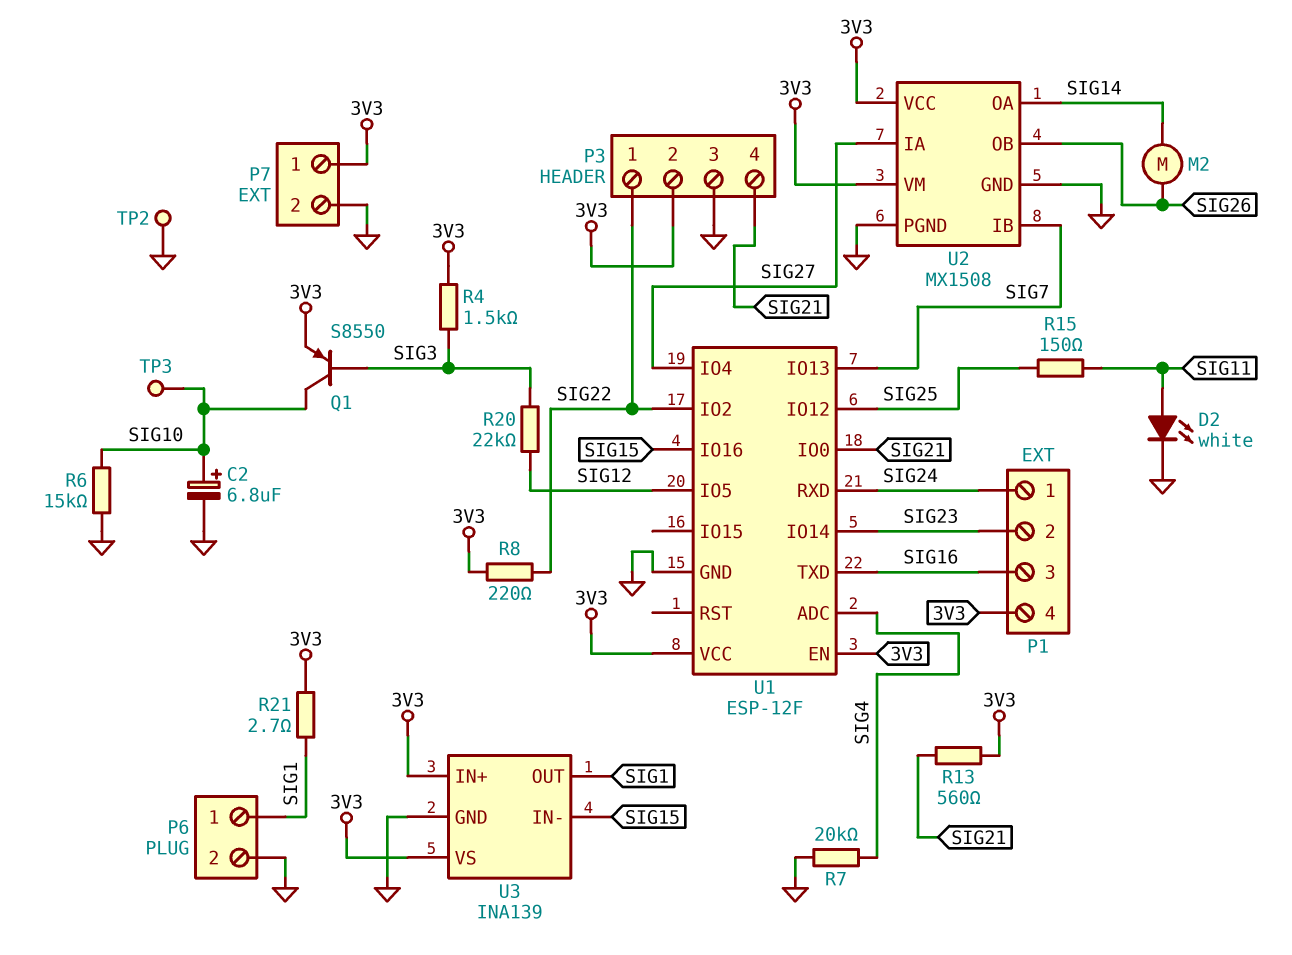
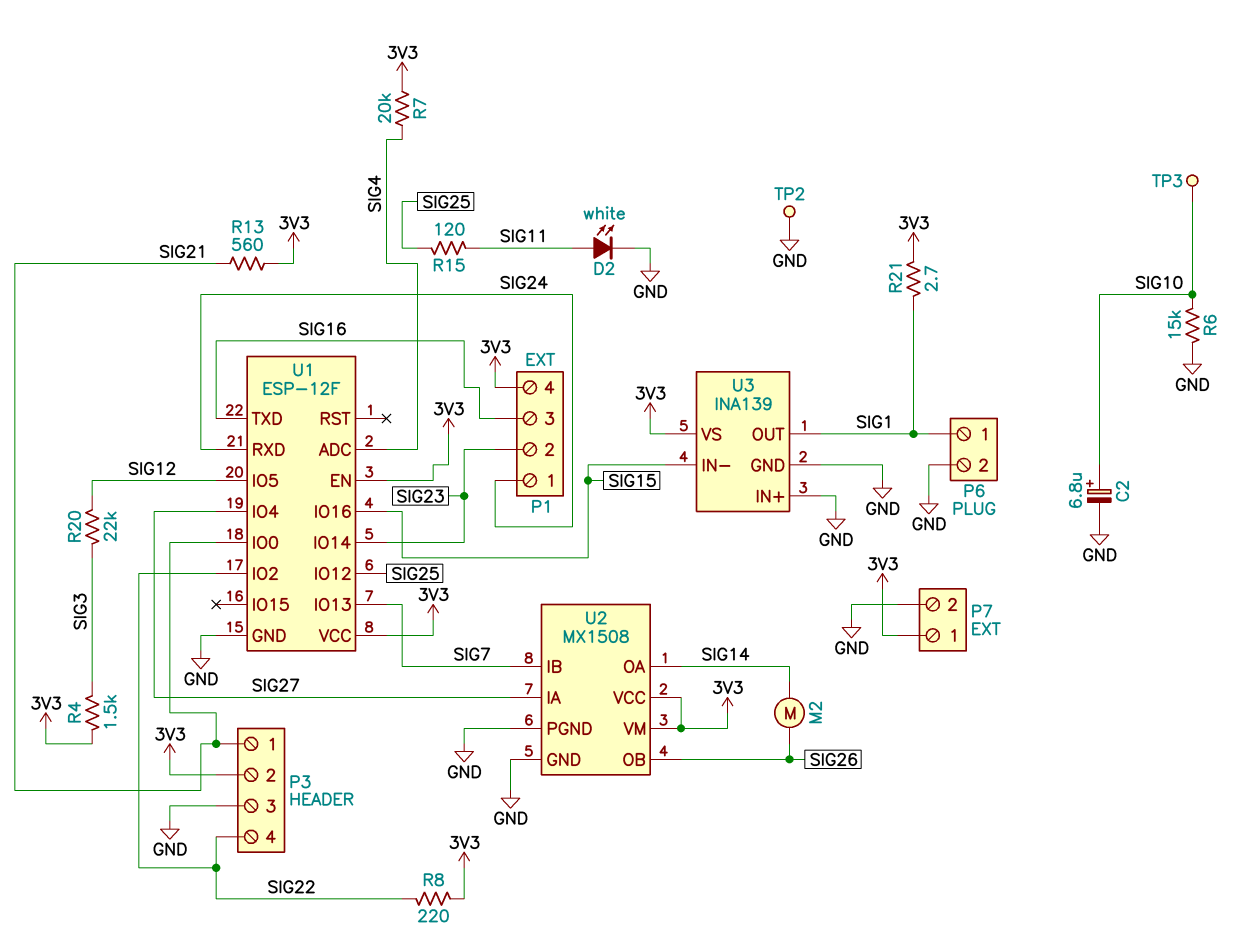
P3 pin 1: SIG22 -> SIG21
P3 pin 4: SIG21 -> SIG22
Q1: PNP S8550 (B SIG3, C SIG10, E 3V3) -> none
R7: 20k (GND, SIG4) -> 20k (3V3, SIG4)
R15: 150 (SIG11, SIG25) -> 120 (SIG11, SIG25)
U3 pin IN+: 3V3 -> GND

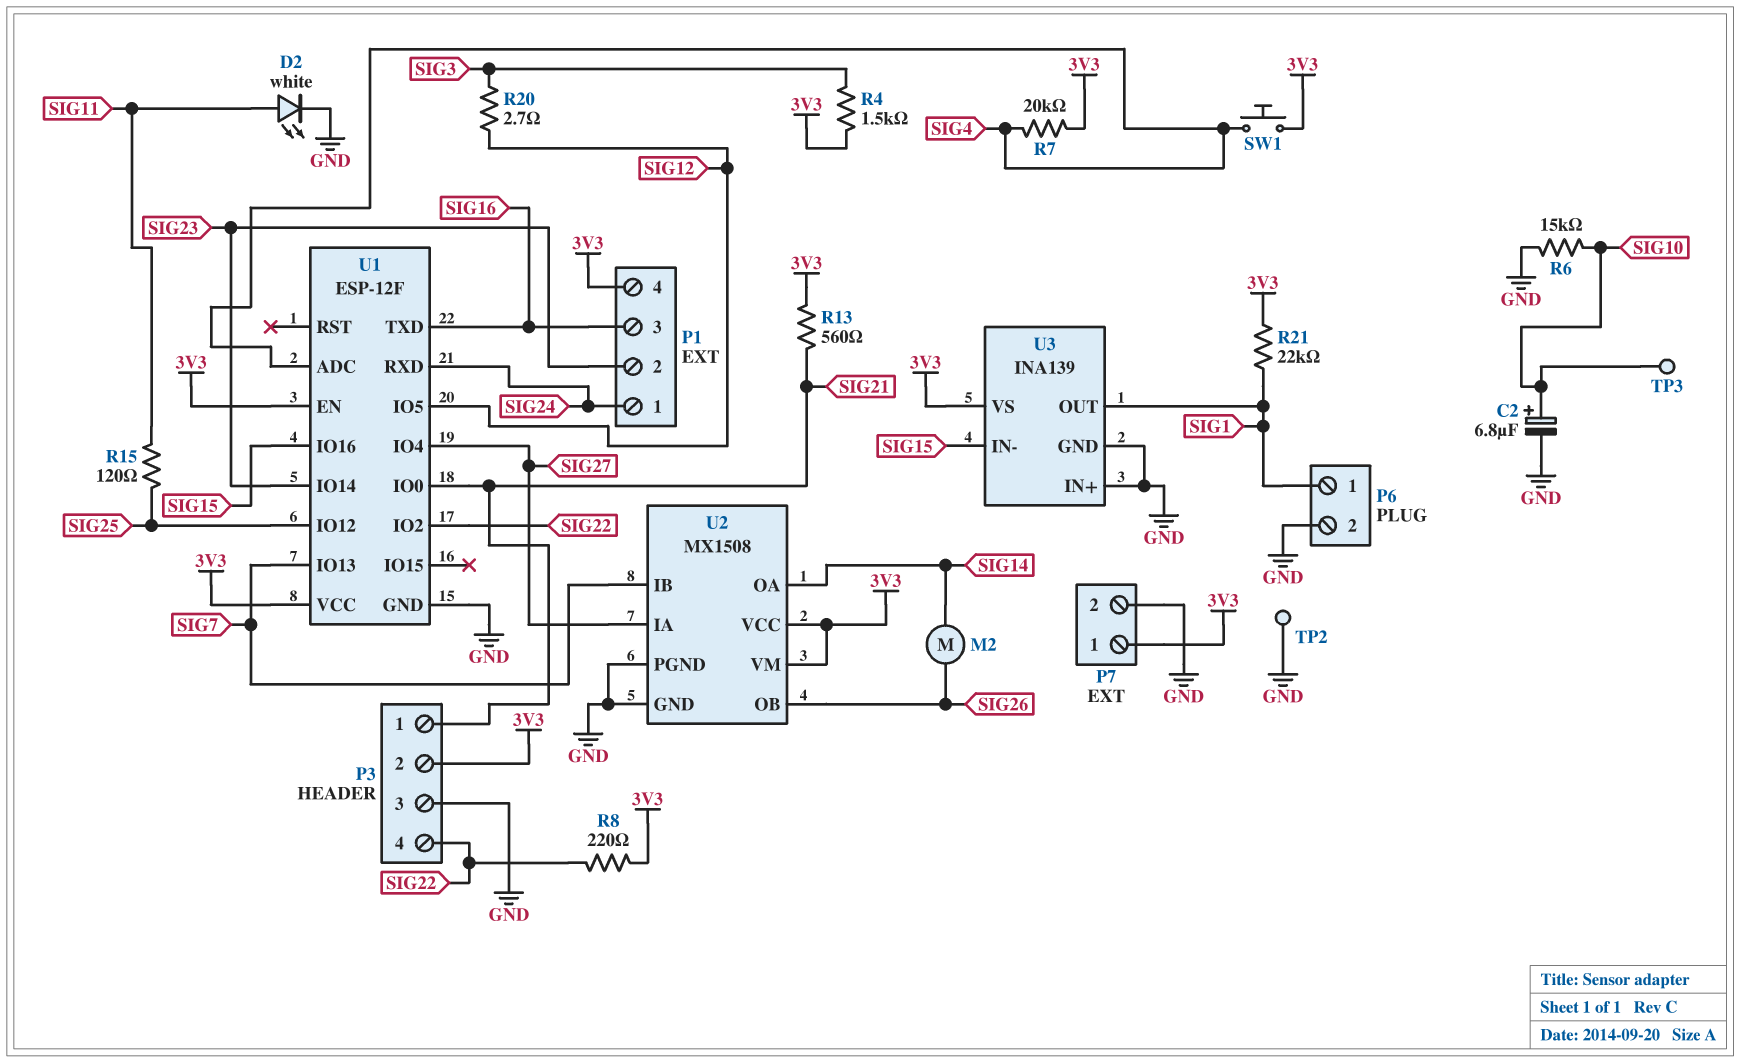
R20: 22k (SIG3, SIG12) -> 2.7 (SIG3, SIG12)
R21: 2.7 (3V3, SIG1) -> 22k (3V3, SIG1)
SW1: none -> button (3V3, SIG4)

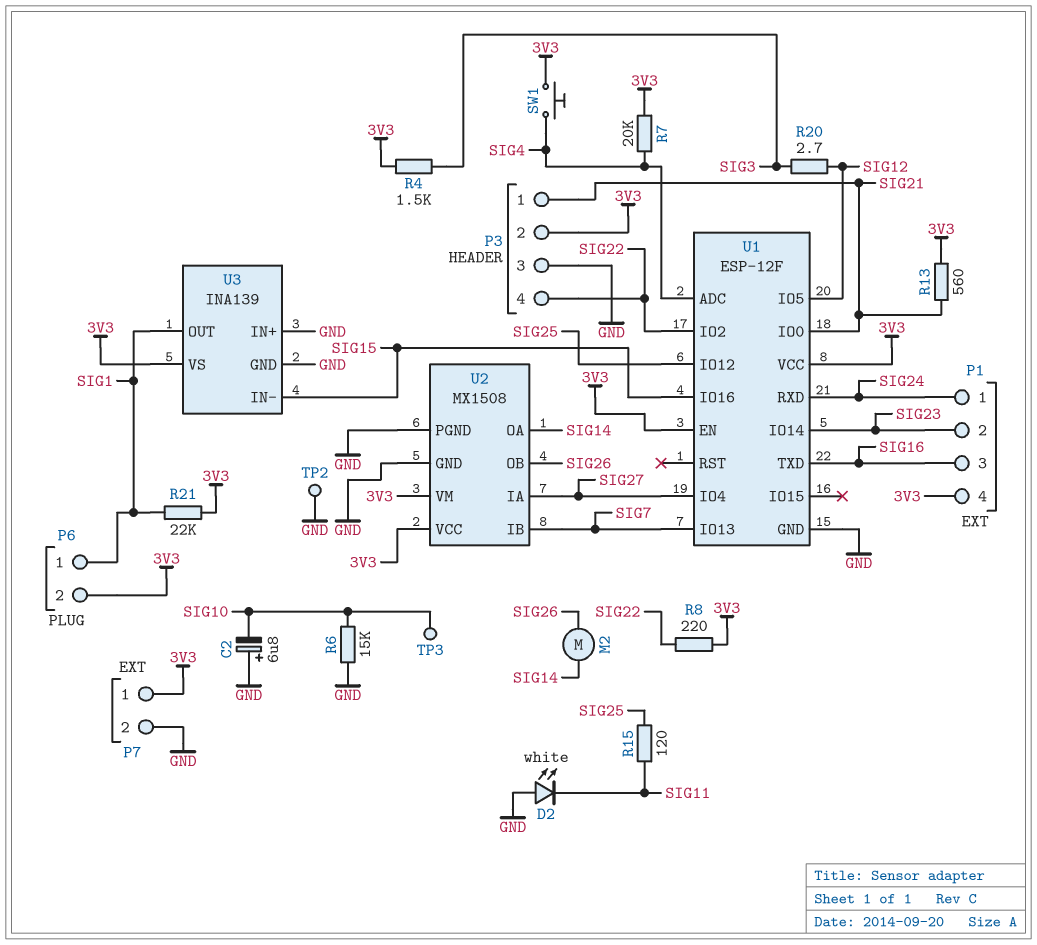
C2: 6.8uF (plus SIG10, minus GND) -> 6.8uF (plus GND, minus SIG10)
D2: LED white (A SIG11, K GND) -> LED white (A GND, K SIG11)
P6 pin 2: GND -> 3V3

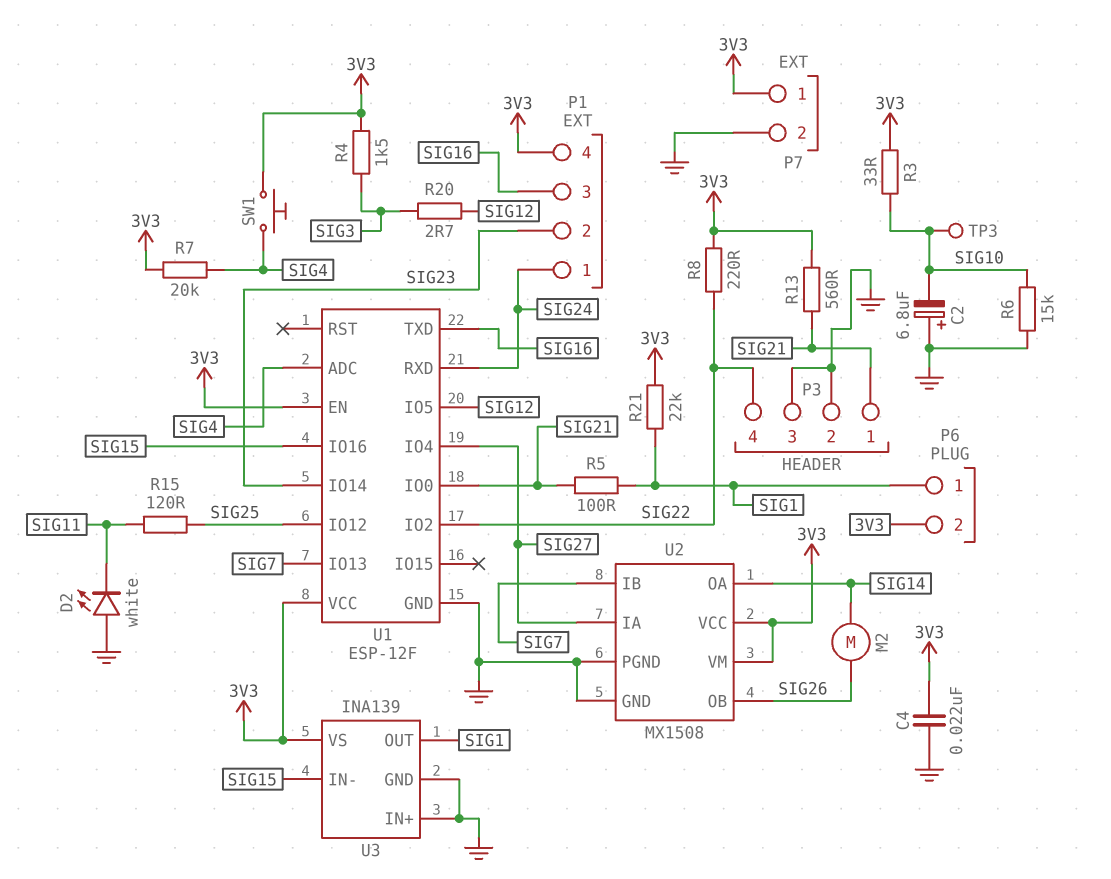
C4: none -> 22nF (3V3, GND)
P3 pin 2: 3V3 -> GND
R3: none -> 33 (3V3, SIG10)
R5: none -> 100 (SIG1, SIG21)
TP2: test point (GND) -> none

